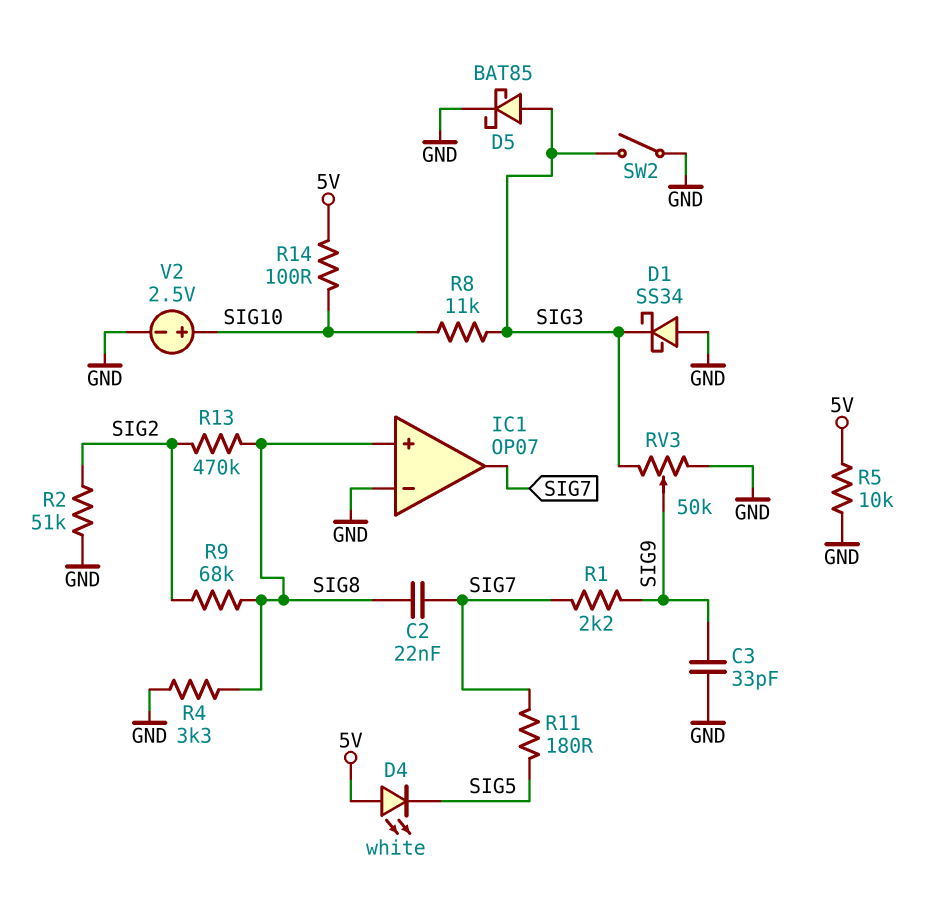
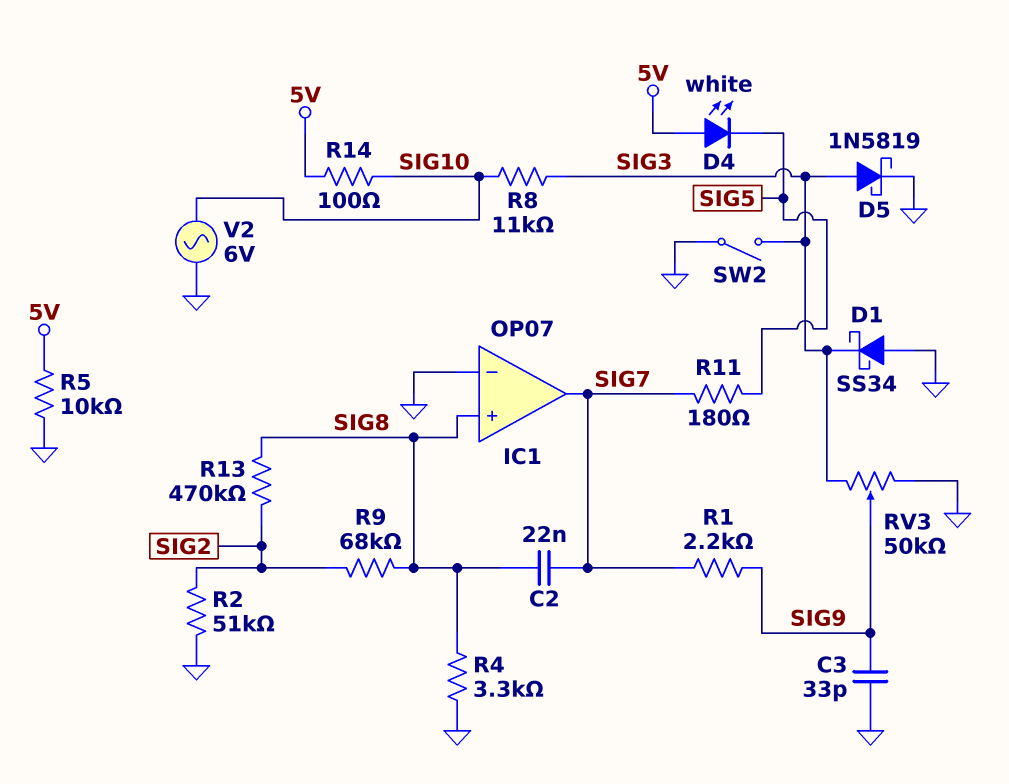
D5: schottky BAT85 (A SIG3, K GND) -> schottky 1N5819 (A SIG3, K GND)
V2: 2.5V (plus SIG10, minus GND) -> AC 6V (GND, SIG10)

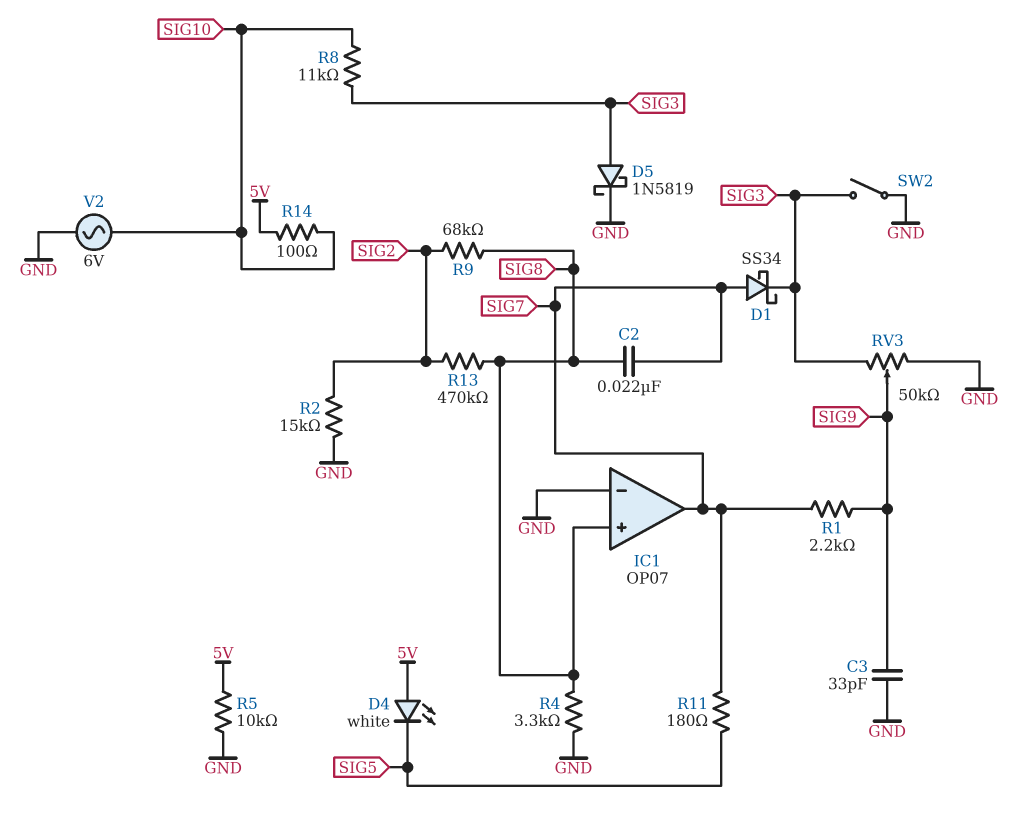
D1: schottky SS34 (A GND, K SIG3) -> schottky SS34 (A SIG7, K SIG3)
R2: 51k (GND, SIG2) -> 15k (GND, SIG2)

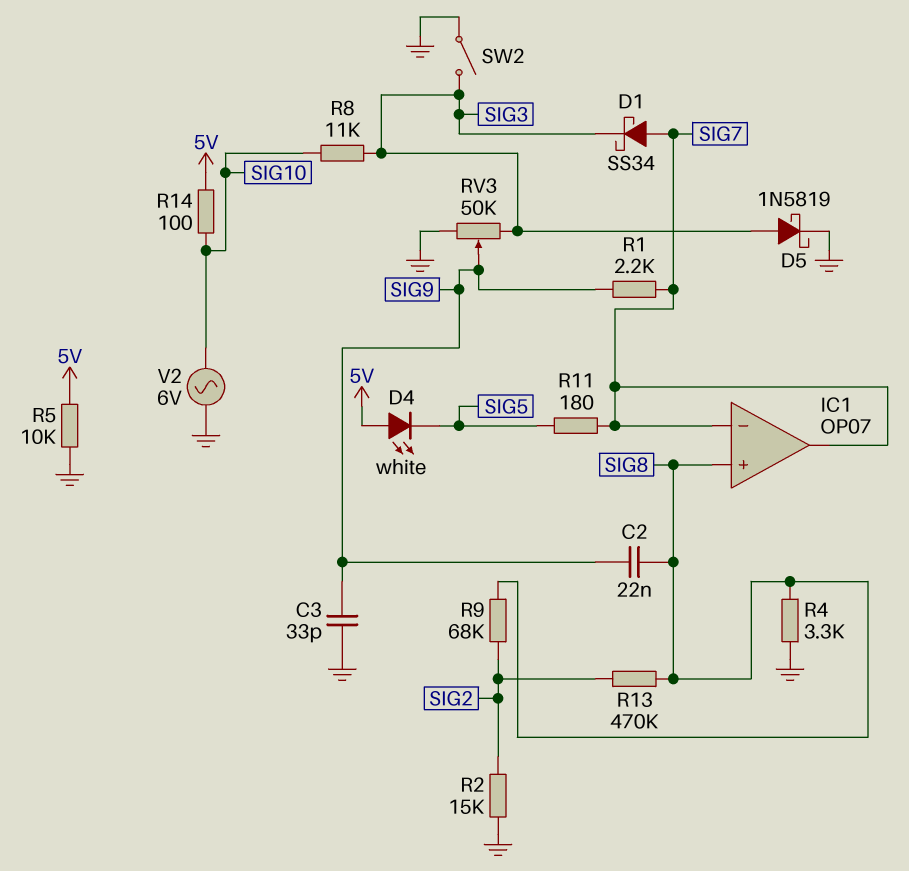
C2: 22nF (SIG7, SIG8) -> 22nF (SIG8, SIG9)
IC1 pin in-: GND -> SIG7

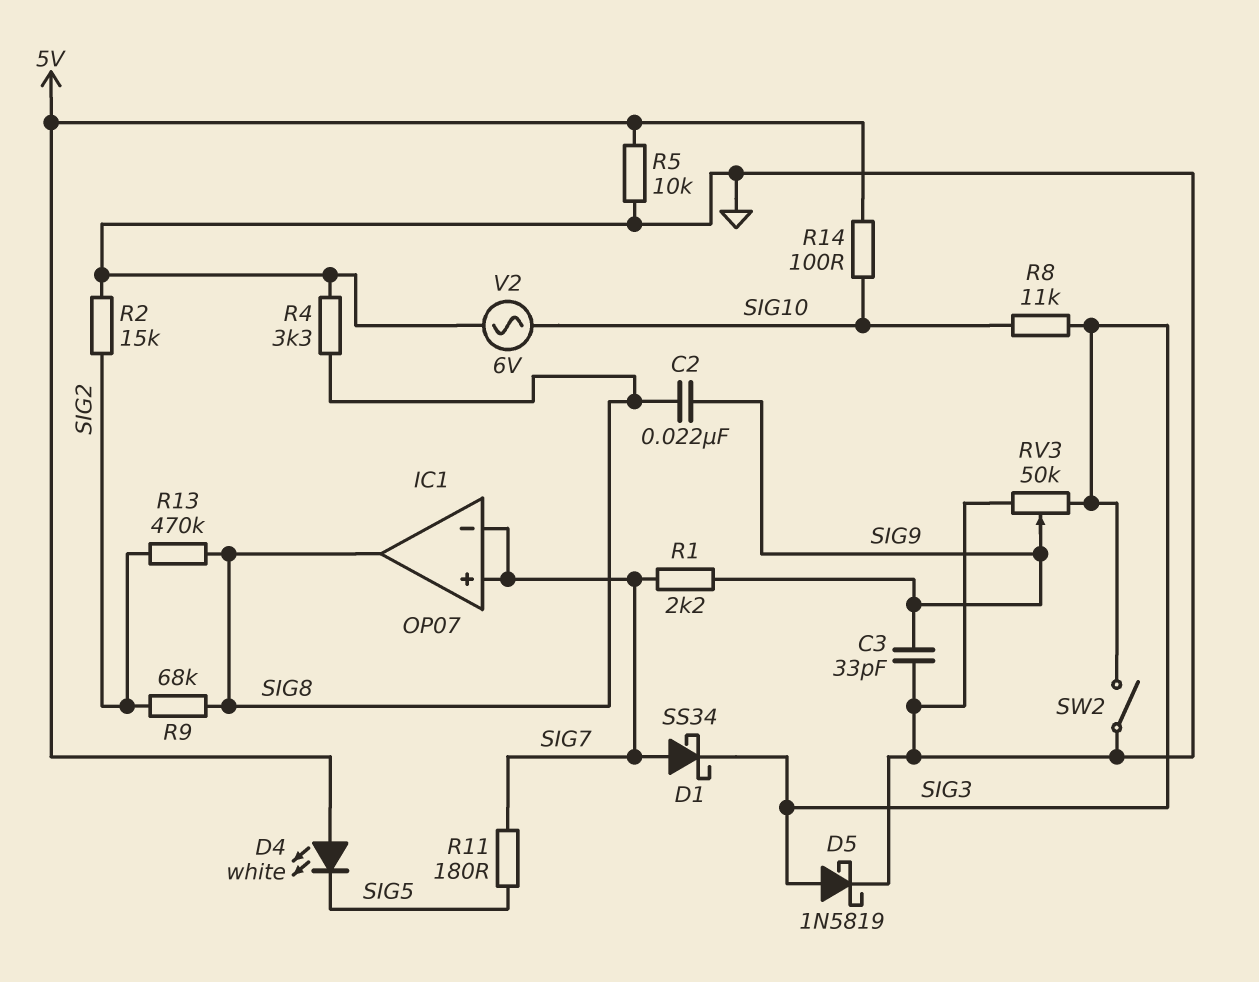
IC1 pin in+: SIG8 -> SIG7
IC1 pin out: SIG7 -> SIG8

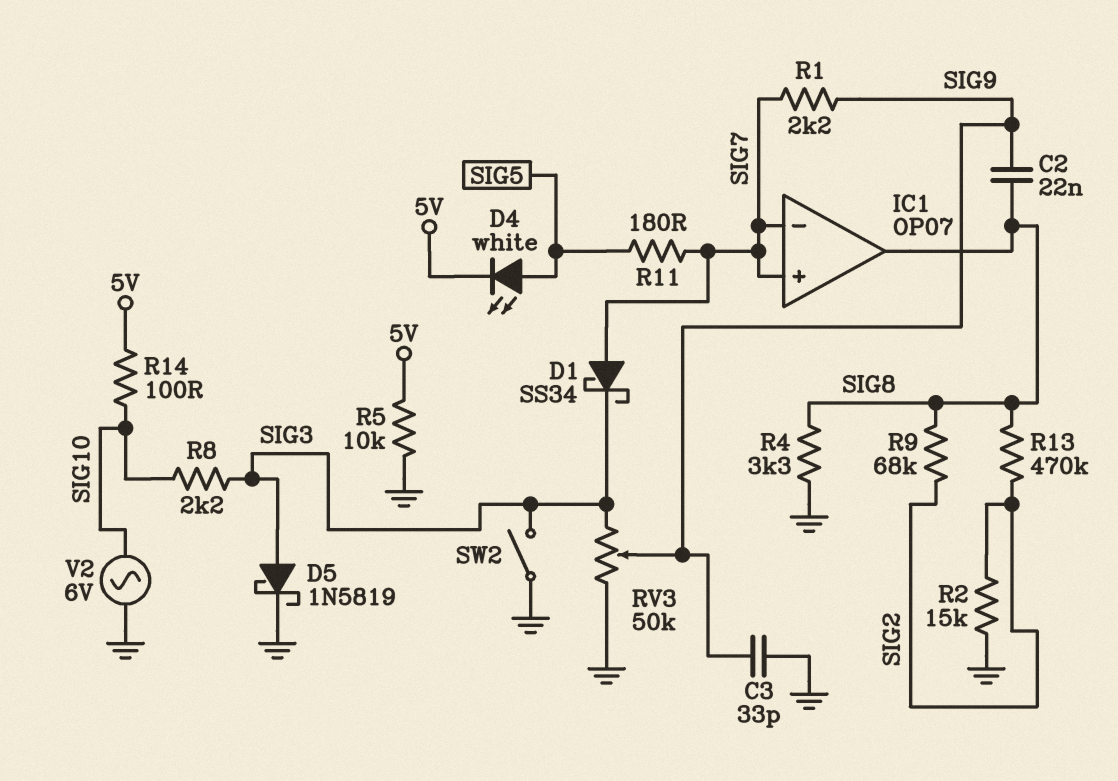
D4: LED white (A 5V, K SIG5) -> LED white (A SIG5, K 5V)
R8: 11k (SIG3, SIG10) -> 2.2k (SIG3, SIG10)

